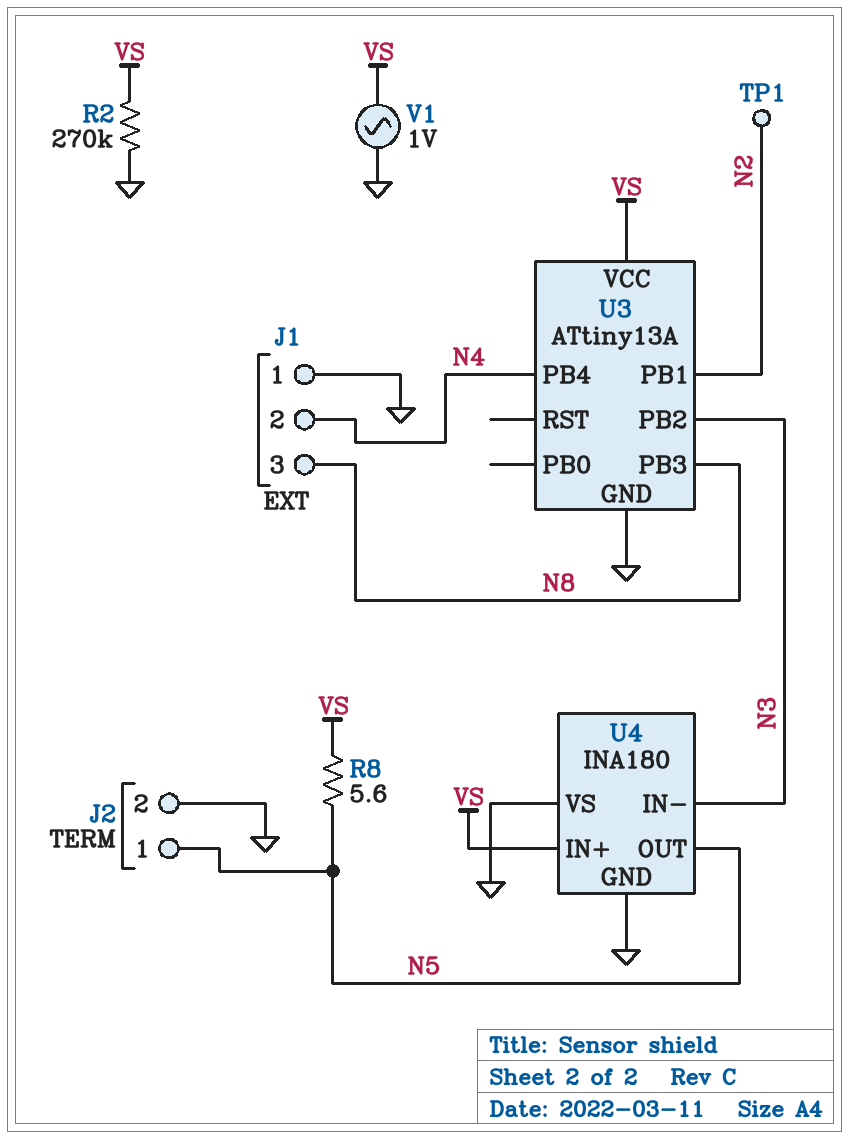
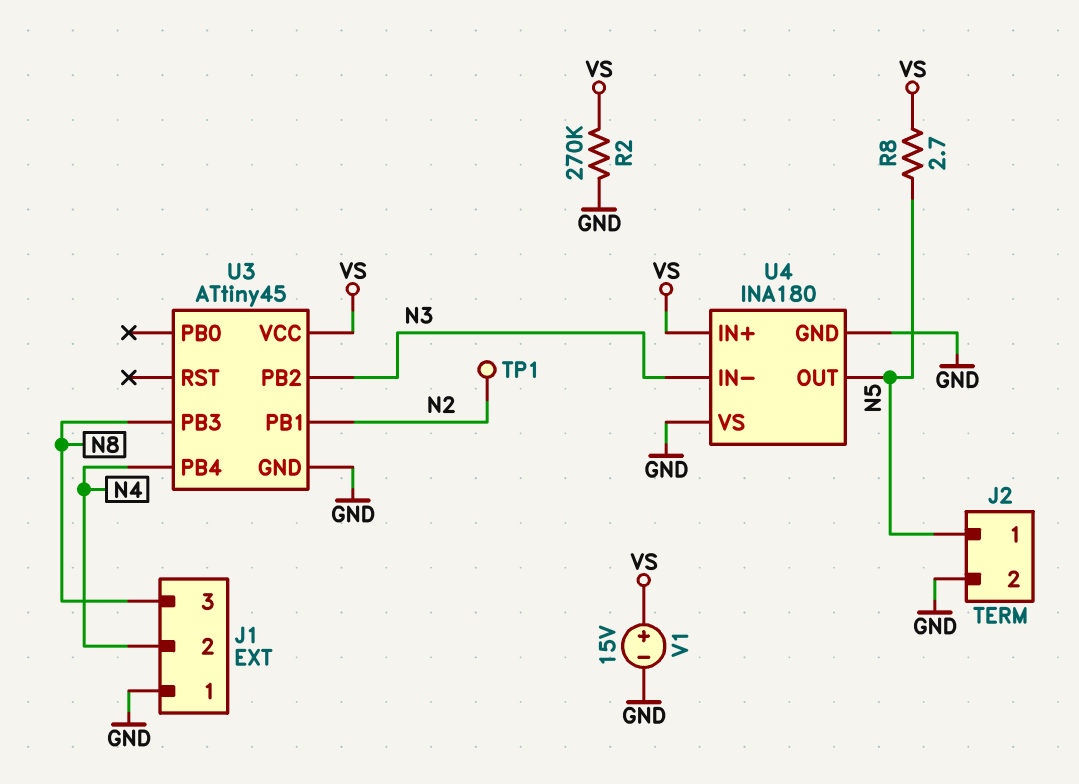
R8: 5.6 (N5, VS) -> 2.7 (N5, VS)
U3: ATtiny13A -> ATtiny45
V1: AC 1V (GND, VS) -> 15V (plus VS, minus GND)

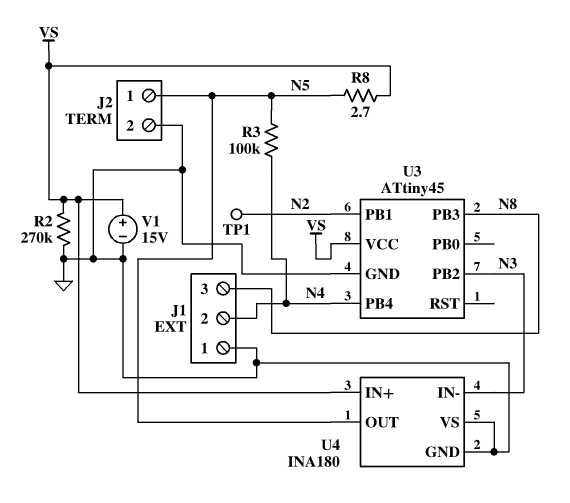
R3: none -> 100k (N4, N5)

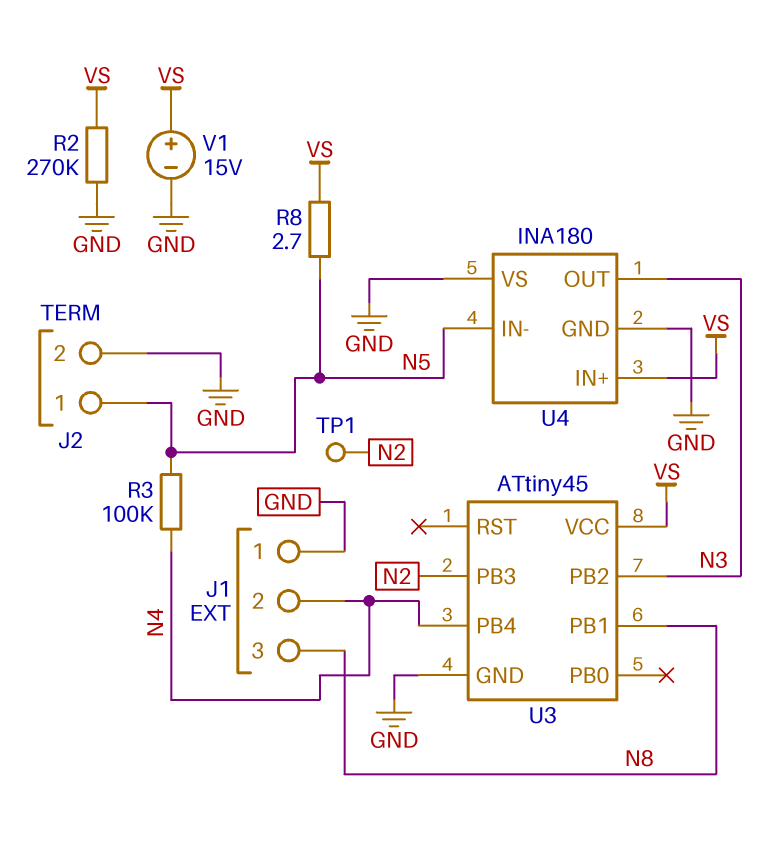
U3 pin PB1: N2 -> N8
U3 pin PB3: N8 -> N2
U4 pin IN-: N3 -> N5
U4 pin OUT: N5 -> N3

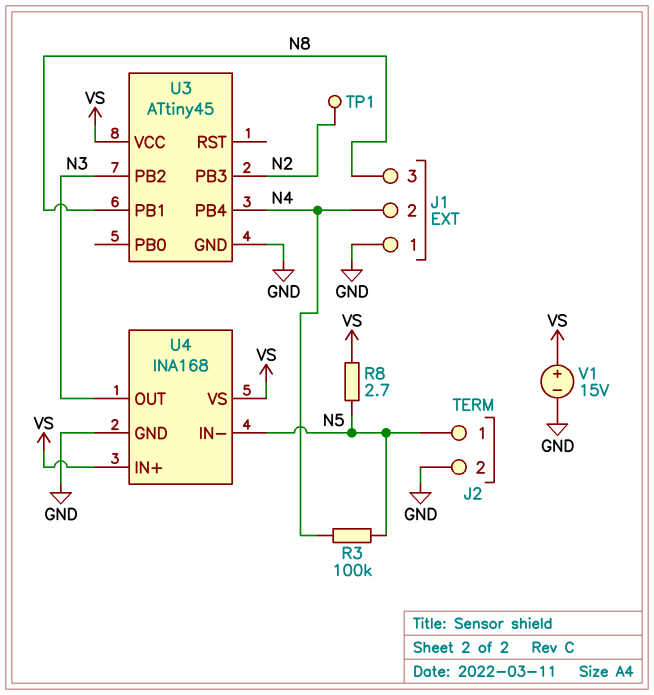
R2: 270k (GND, VS) -> none
U4: INA180 -> INA168
U4 pin VS: GND -> VS

